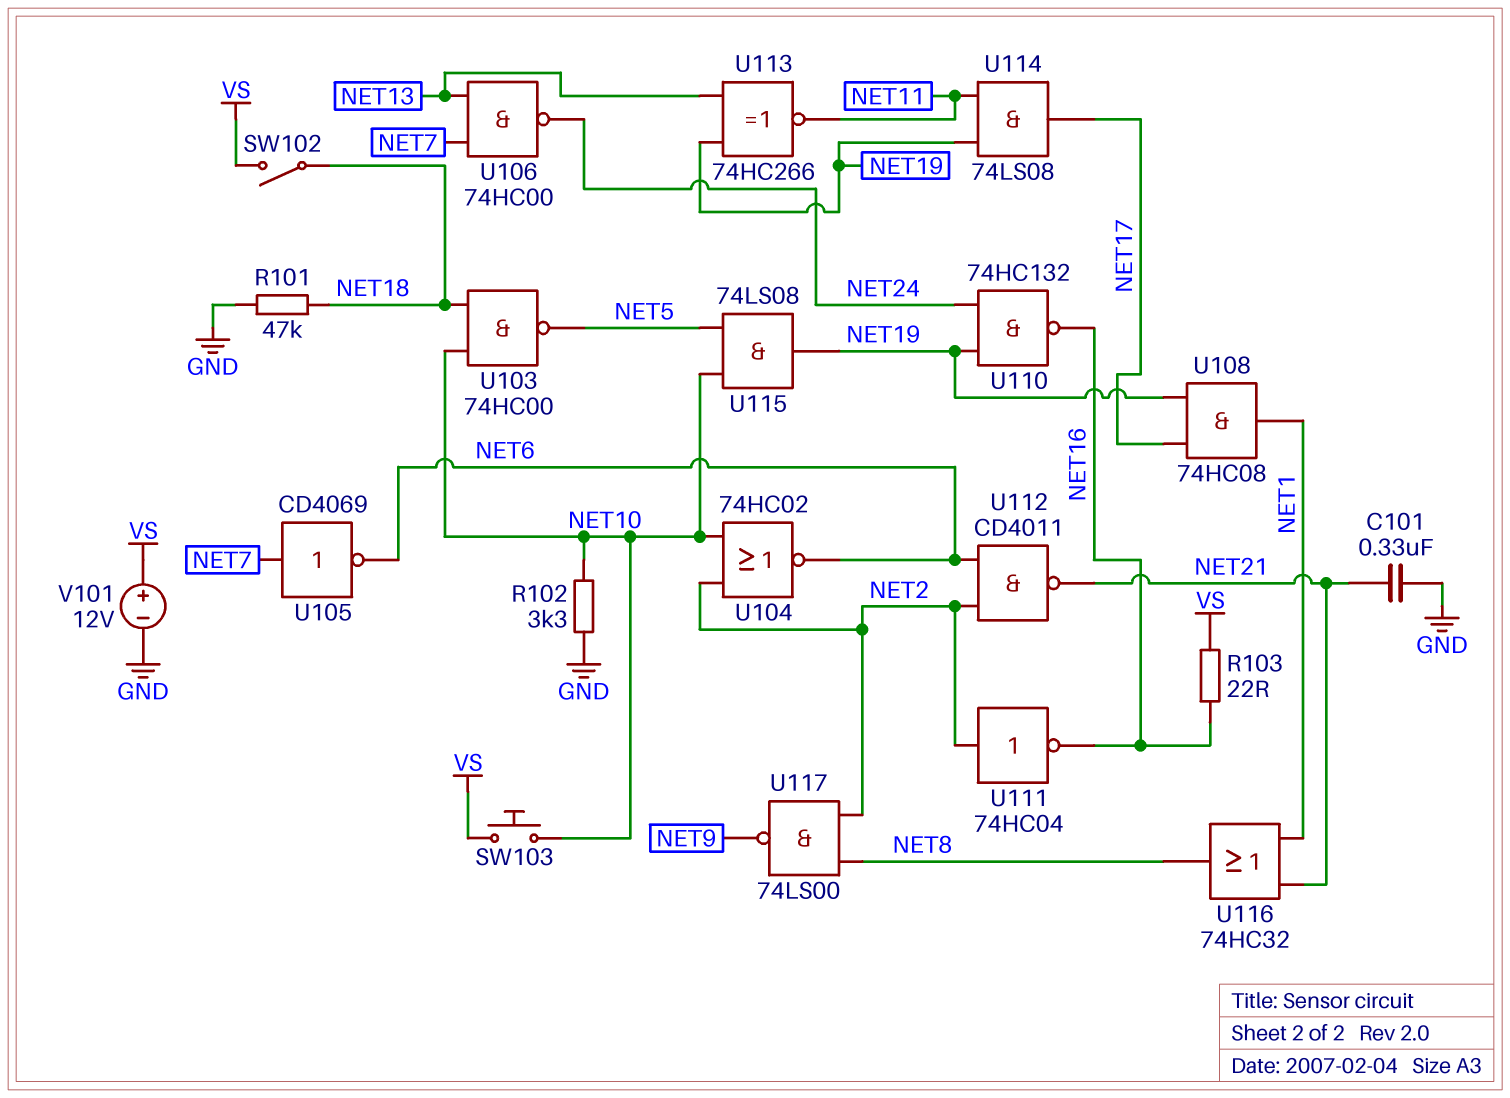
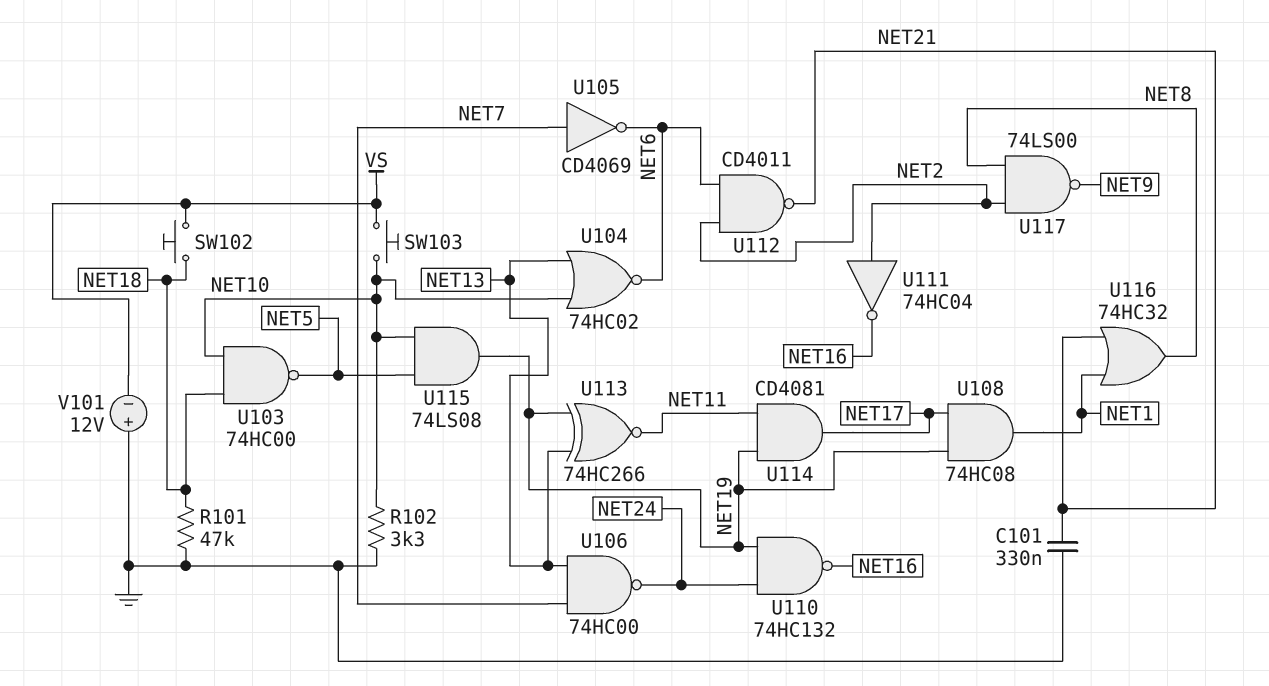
R103: 22 (NET16, VS) -> none
SW102: switch (NET18, VS) -> button (NET18, VS)
U104: NOR 74HC02 (in NET2, in NET10, out NET6) -> NOR 74HC02 (in NET10, in NET13, out NET6)
U114: AND 74LS08 (in NET11, in NET19, out NET17) -> AND CD4081 (in NET11, in NET19, out NET17)
V101: 12V (plus VS, minus GND) -> 12V (plus GND, minus VS)

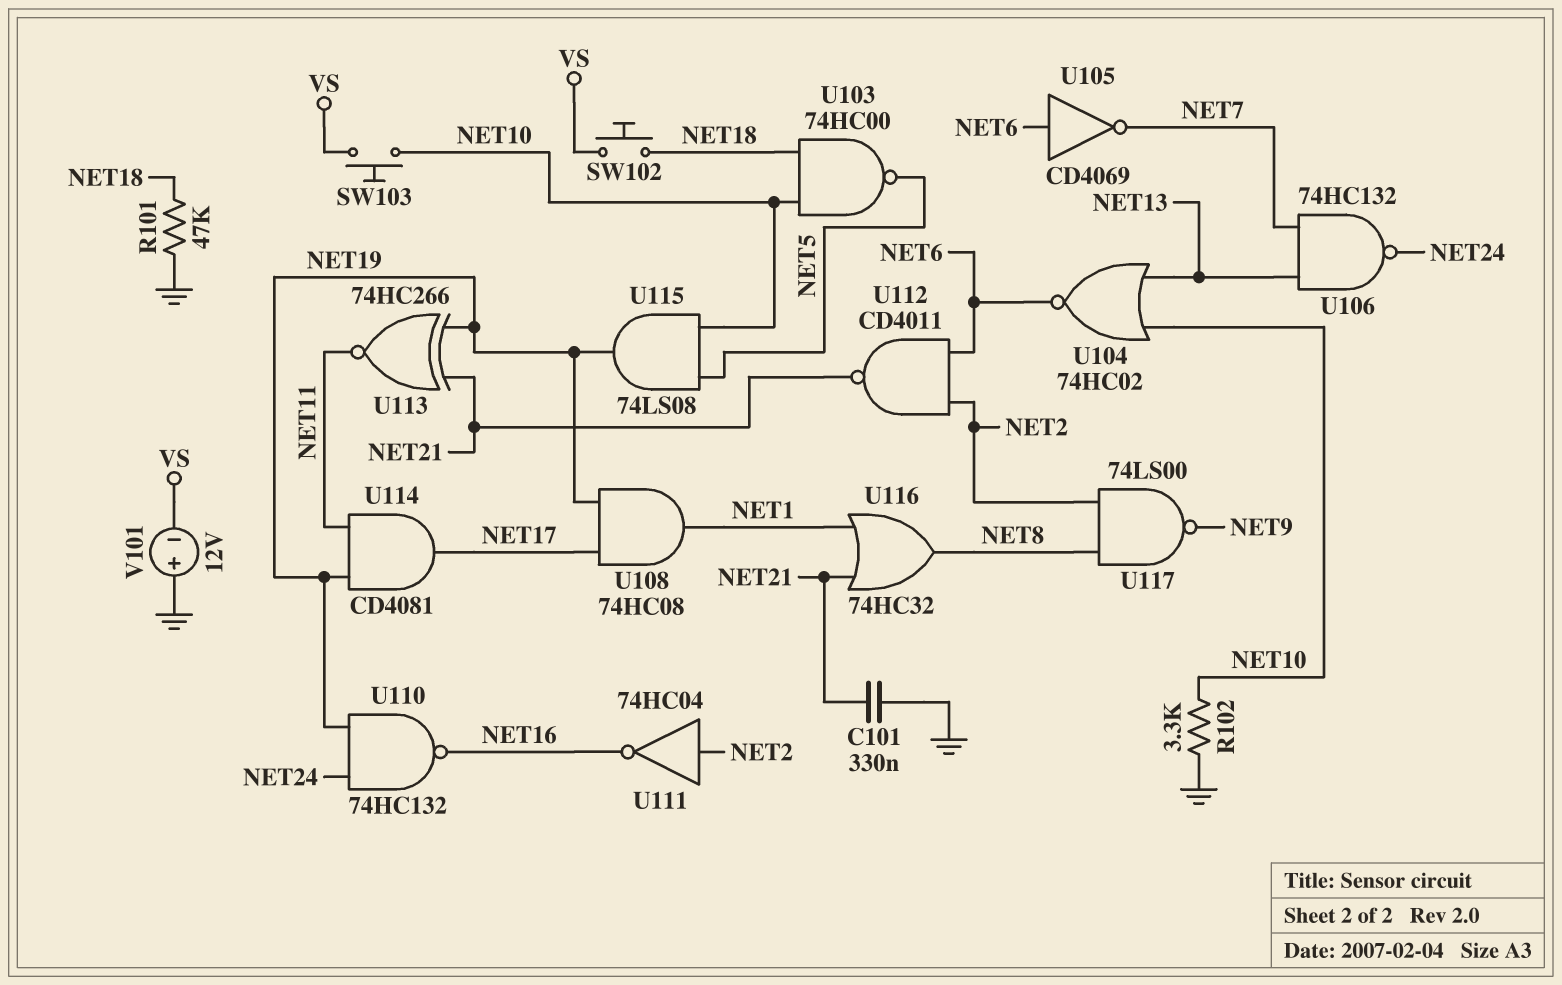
U105: NOT CD4069 (in NET7, out NET6) -> NOT CD4069 (in NET6, out NET7)
U106: NAND 74HC00 (in NET7, in NET13, out NET24) -> NAND 74HC132 (in NET7, in NET13, out NET24)
U113: XNOR 74HC266 (in NET13, in NET19, out NET11) -> XNOR 74HC266 (in NET19, in NET21, out NET11)

